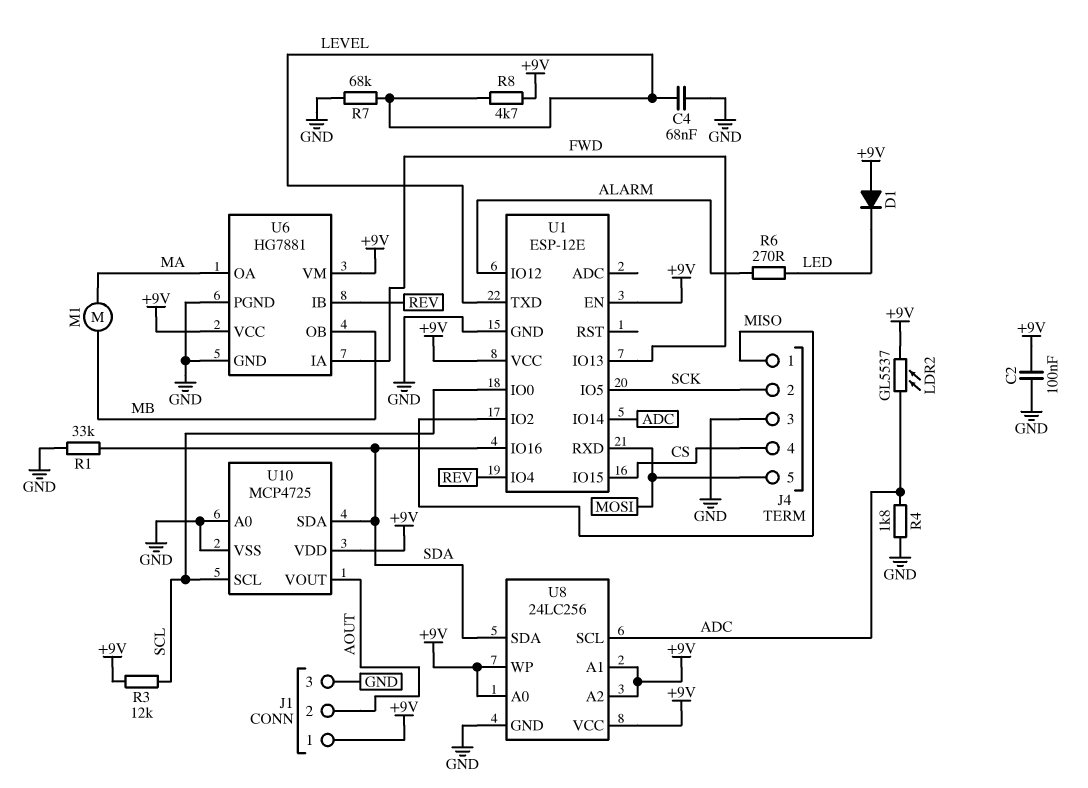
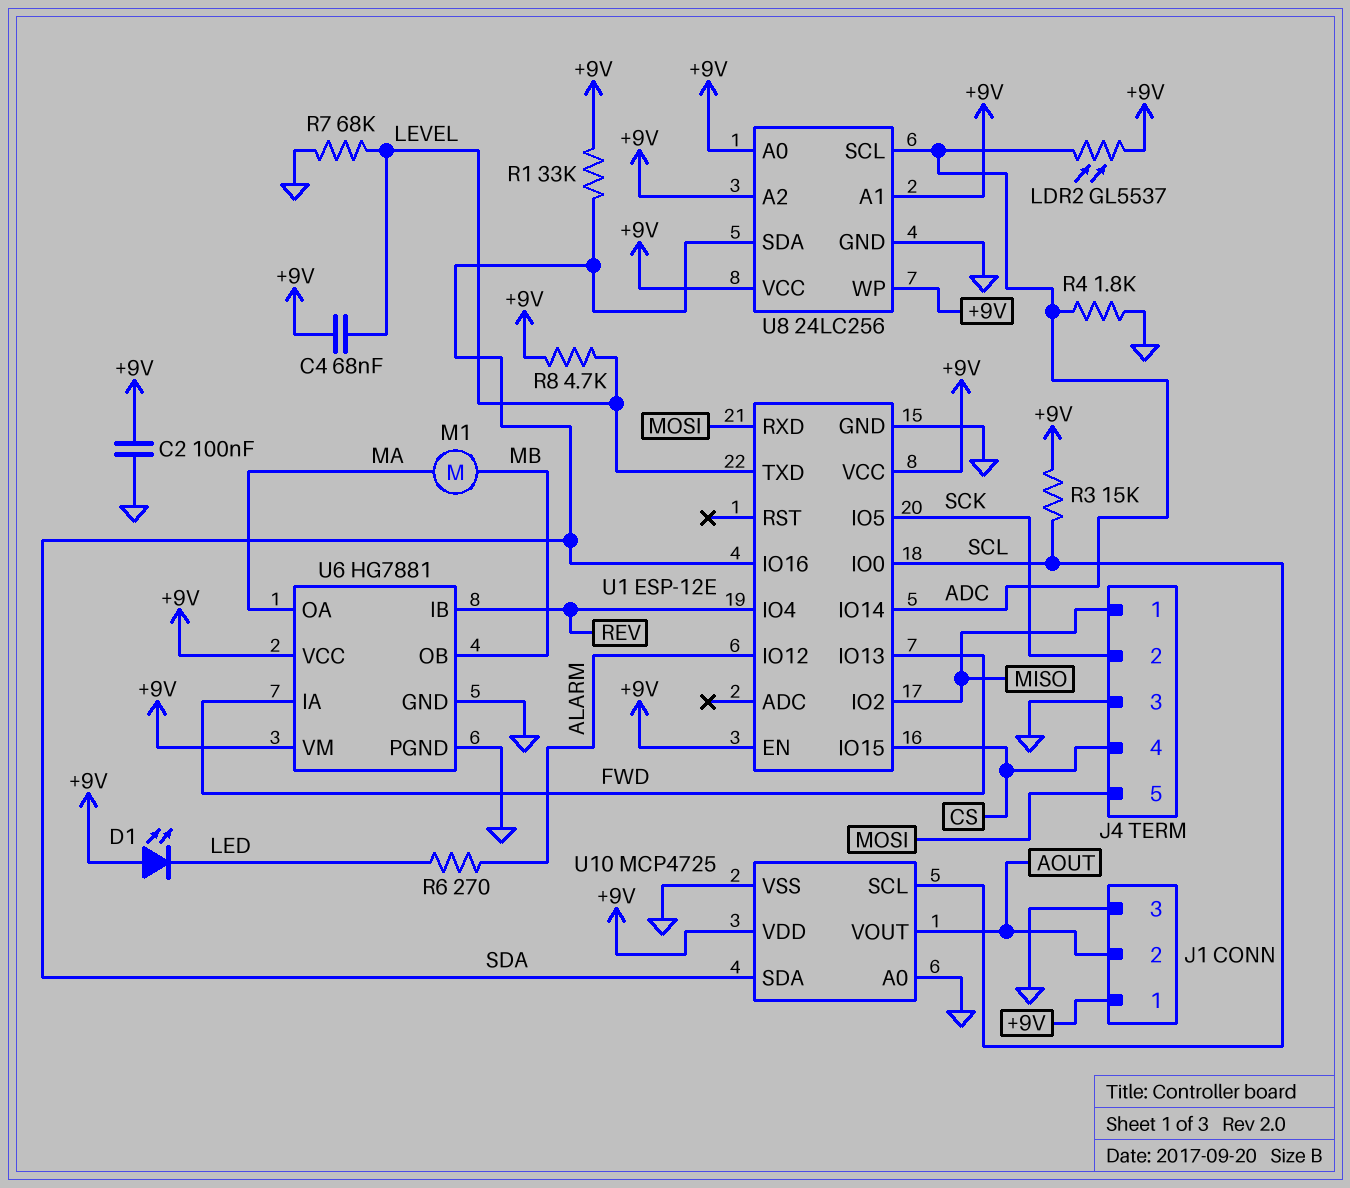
C4: 68nF (GND, LEVEL) -> 68nF (+9V, LEVEL)
D1: diode (A +9V, K LED) -> LED (A +9V, K LED)
R1: 33k (GND, SDA) -> 33k (+9V, SDA)
R3: 12k (+9V, SCL) -> 15k (+9V, SCL)

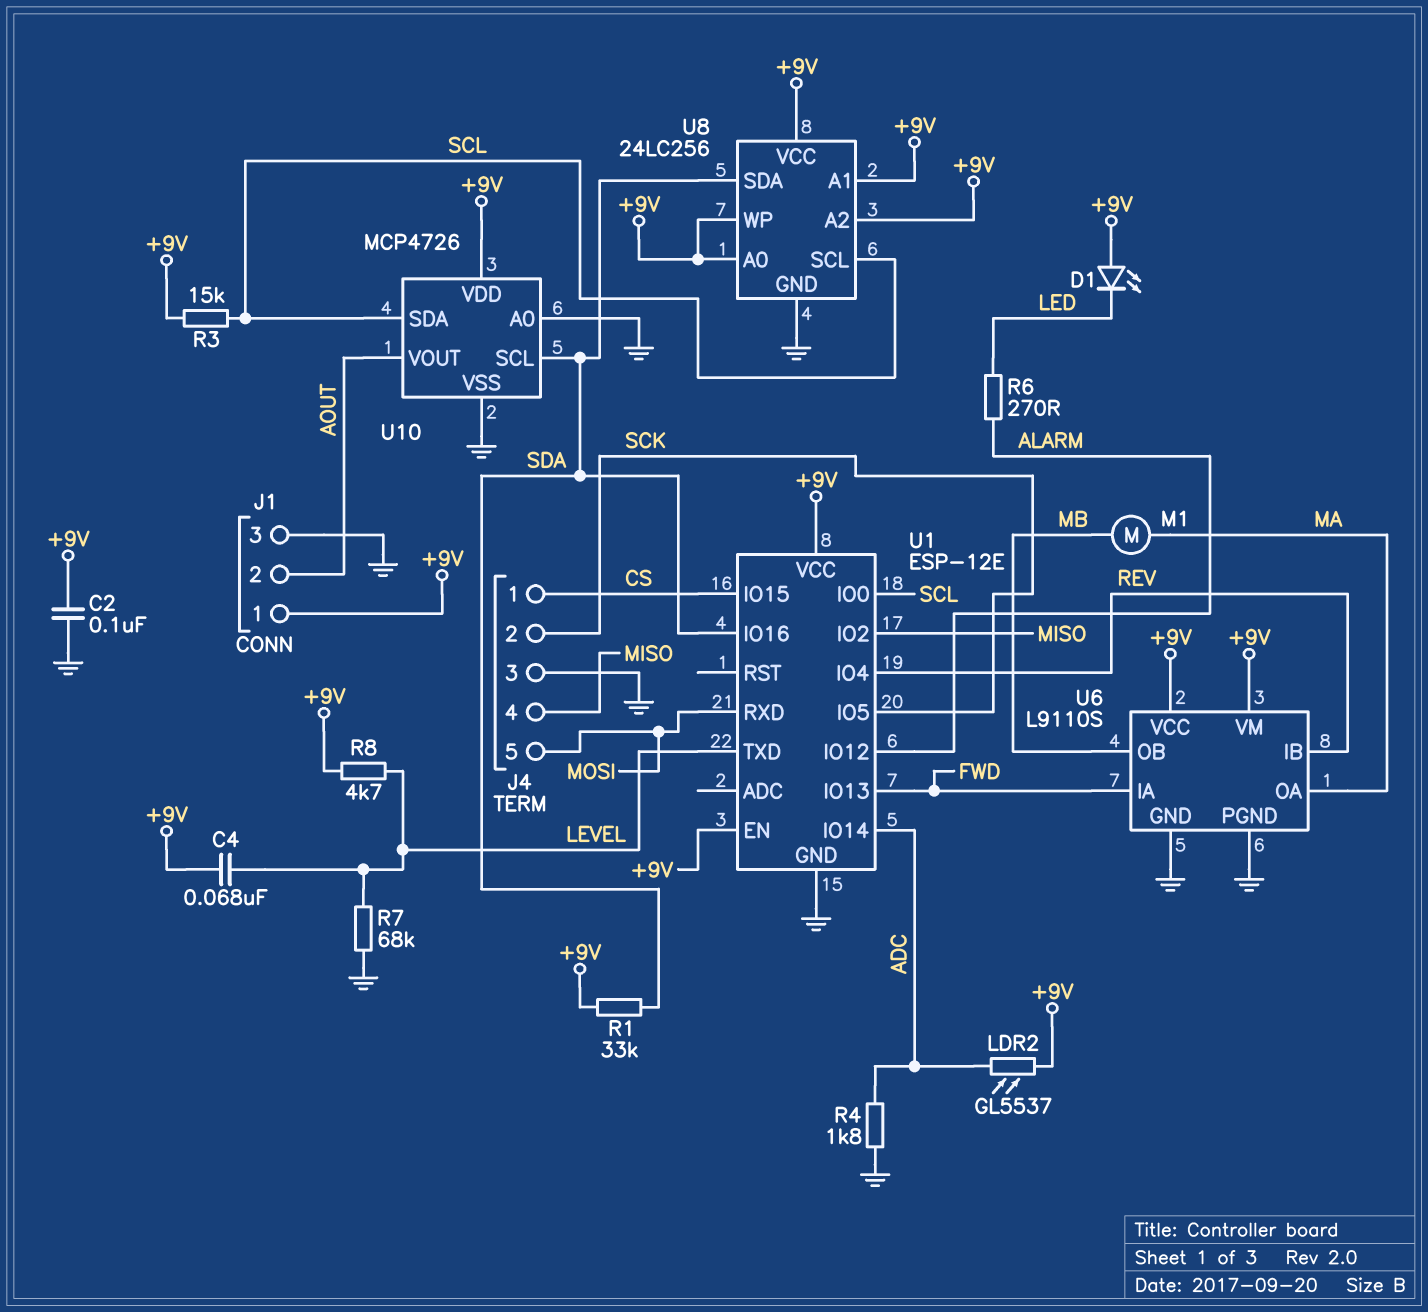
J4 pin 1: MISO -> CS
J4 pin 4: CS -> MISO
U6: HG7881 -> L9110S
U8 pin SCL: ADC -> SCL
U10: MCP4725 -> MCP4726
U10 pin SCL: SCL -> SDA
U10 pin SDA: SDA -> SCL

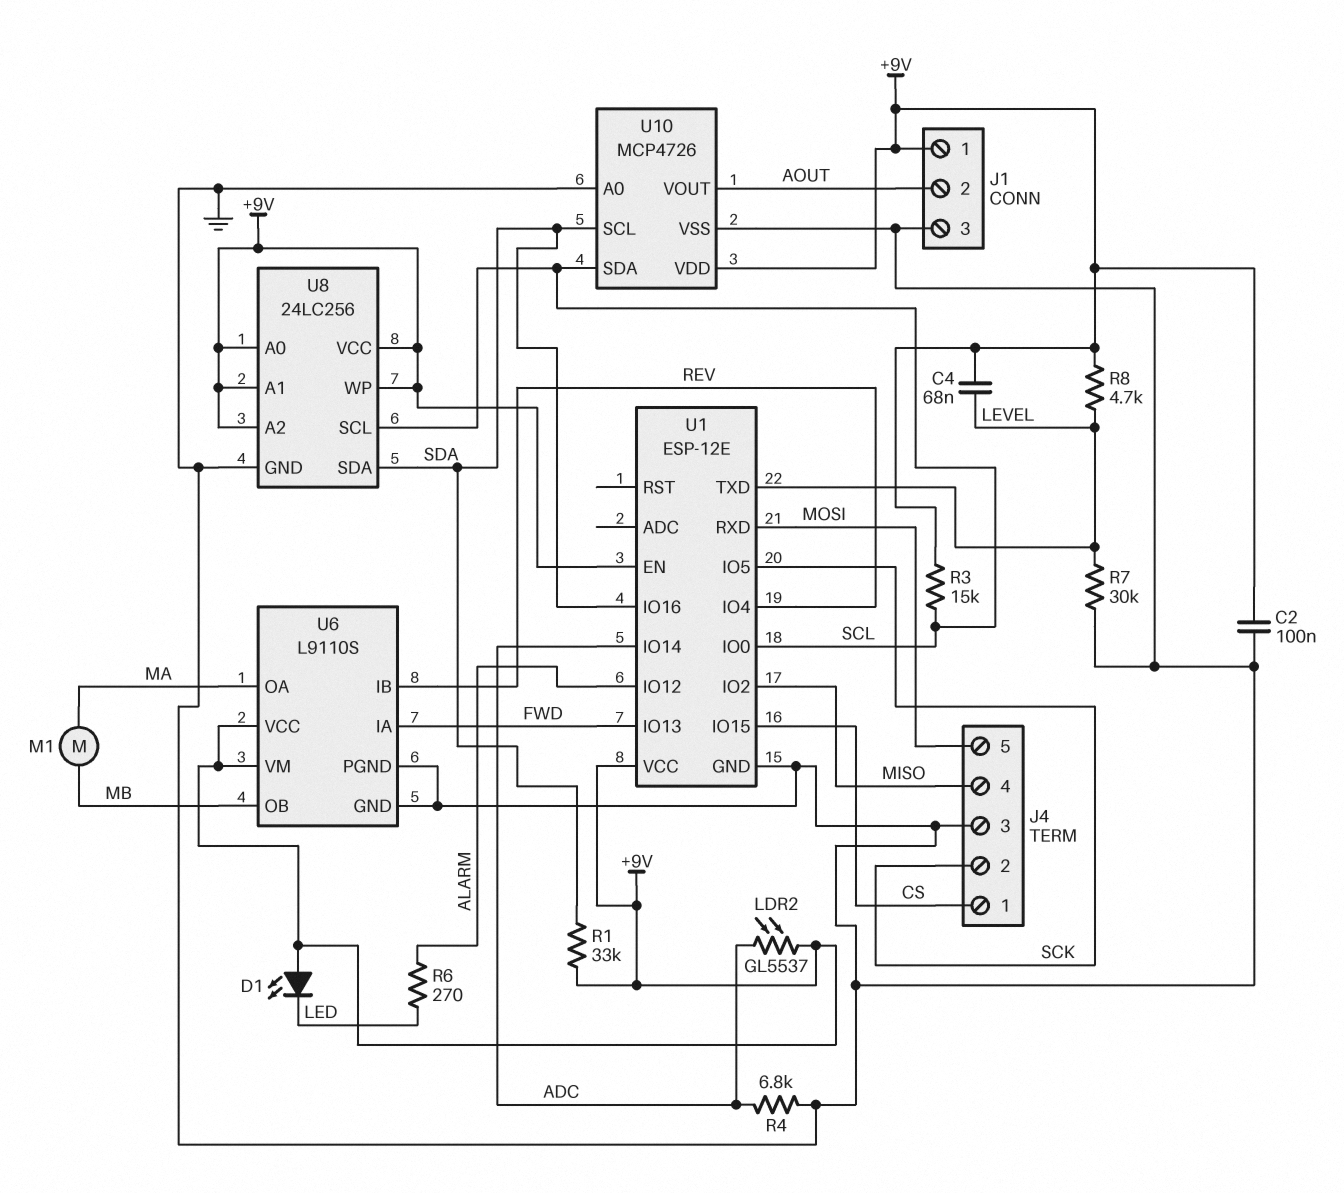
R4: 1.8k (ADC, GND) -> 6.8k (ADC, GND)
R7: 68k (GND, LEVEL) -> 30k (GND, LEVEL)

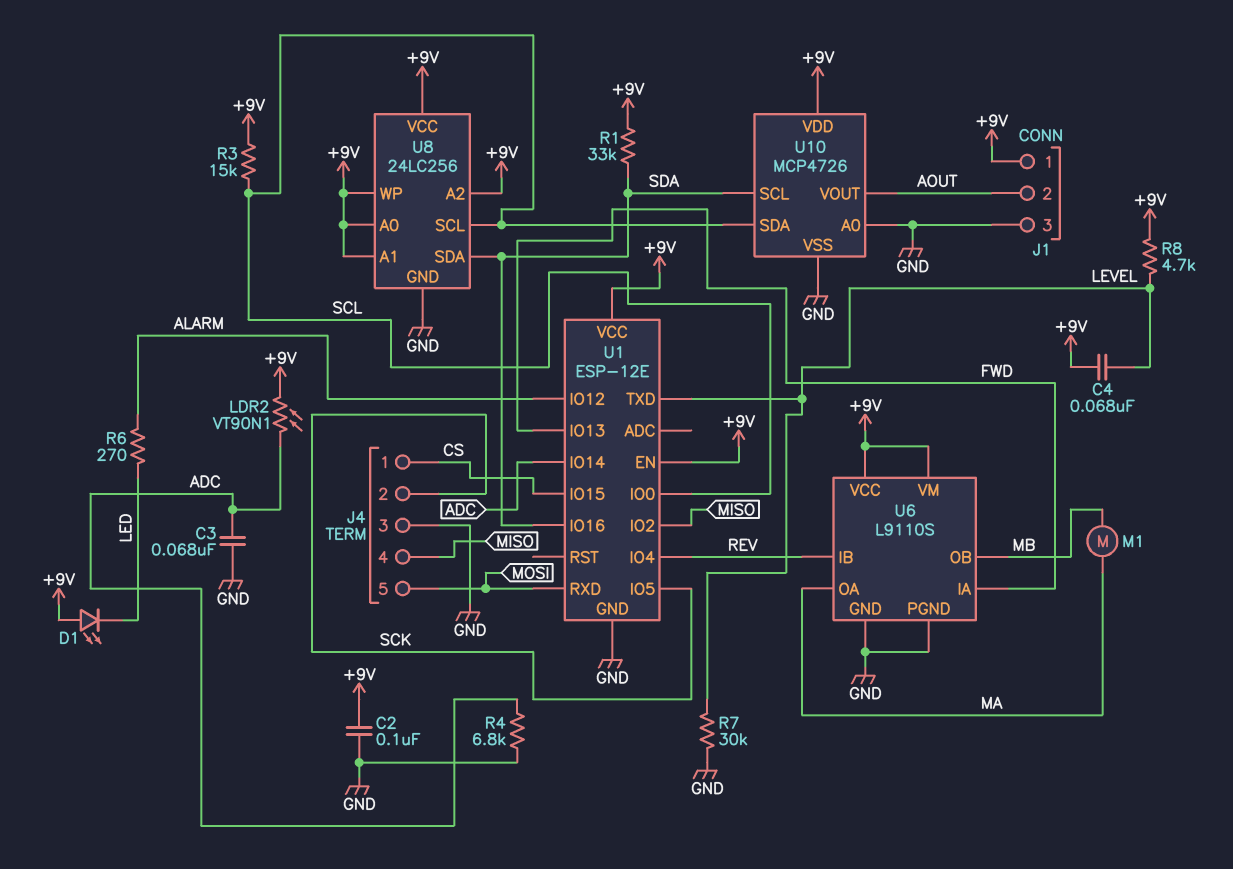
C3: none -> 68nF (ADC, GND)
LDR2: GL5537 (+9V, ADC) -> VT90N1 (+9V, ADC)

